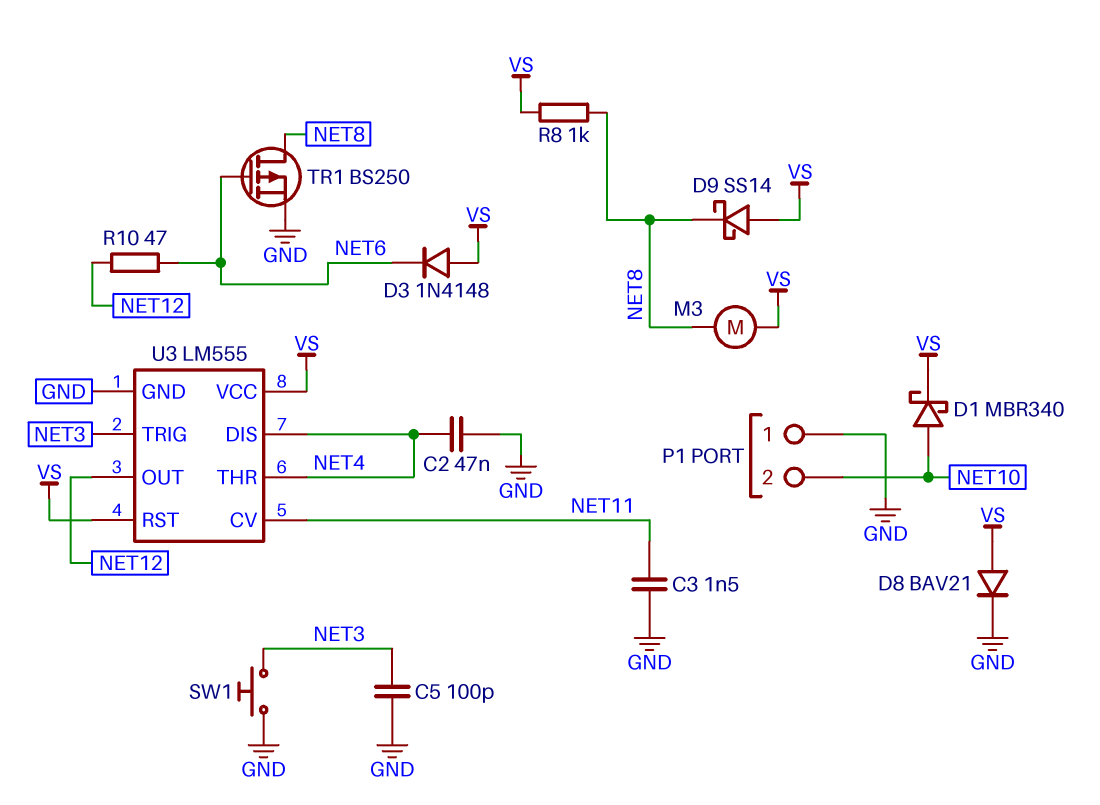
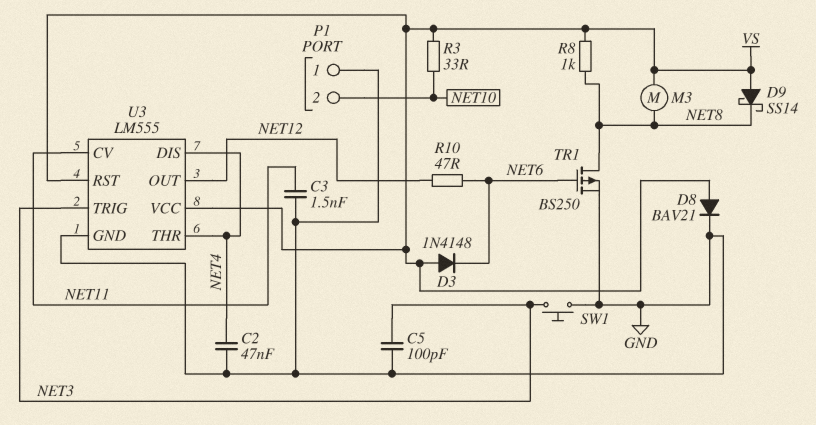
D1: schottky MBR340 (A NET10, K VS) -> none
R3: none -> 33 (NET10, VS)

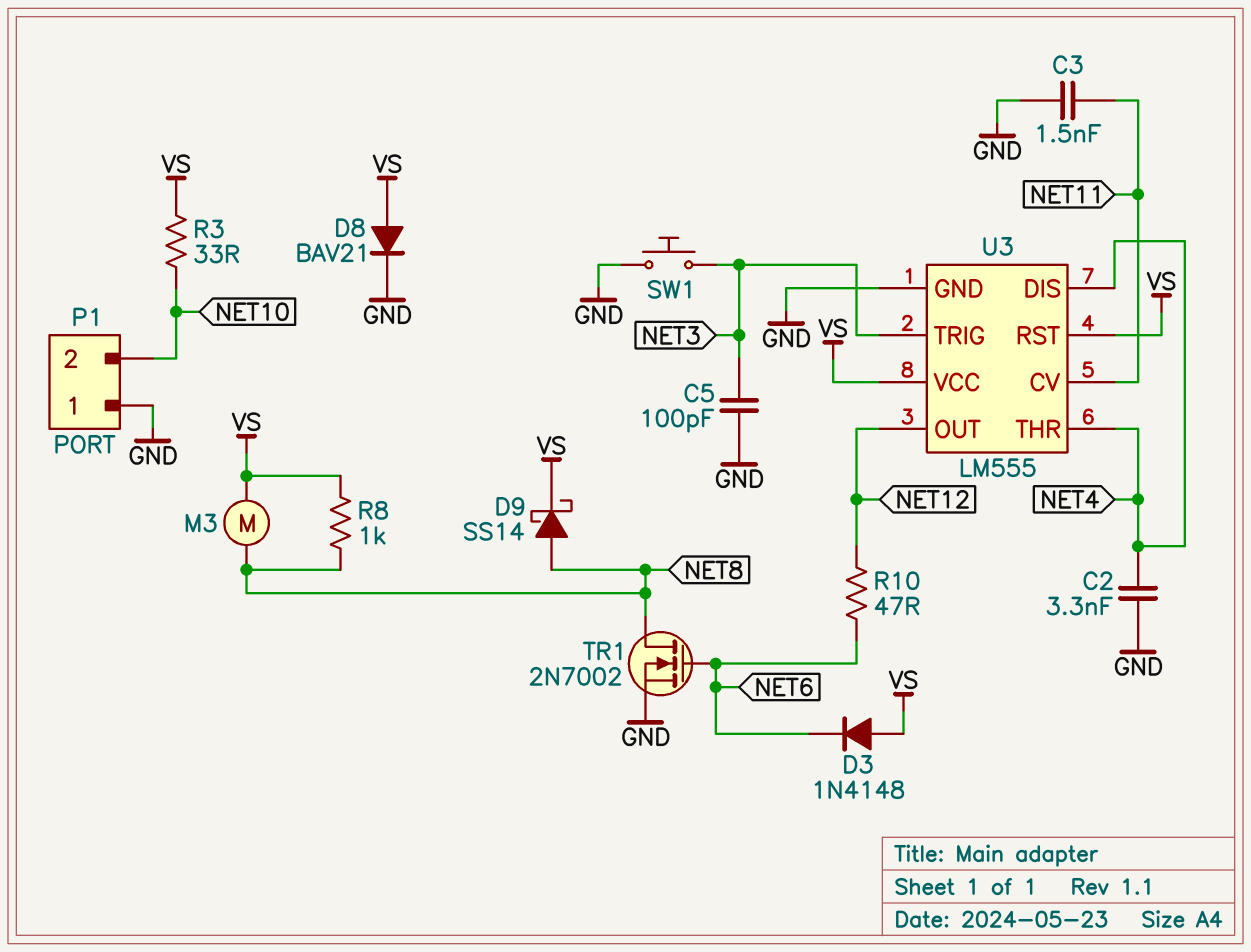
C2: 47nF (GND, NET4) -> 3.3nF (GND, NET4)
D9: schottky SS14 (A VS, K NET8) -> schottky SS14 (A NET8, K VS)
TR1: PMOS BS250 (G NET6, D NET8, S GND) -> NMOS 2N7002 (G NET6, D NET8, S GND)

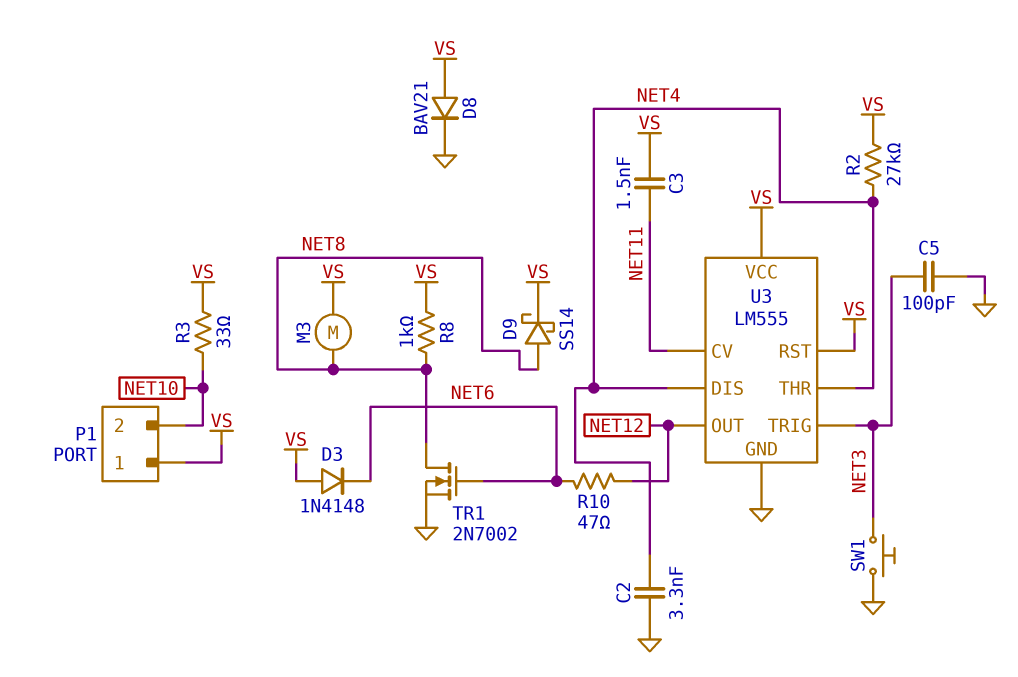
C3: 1.5nF (GND, NET11) -> 1.5nF (NET11, VS)
P1 pin 1: GND -> VS
R2: none -> 27k (NET4, VS)

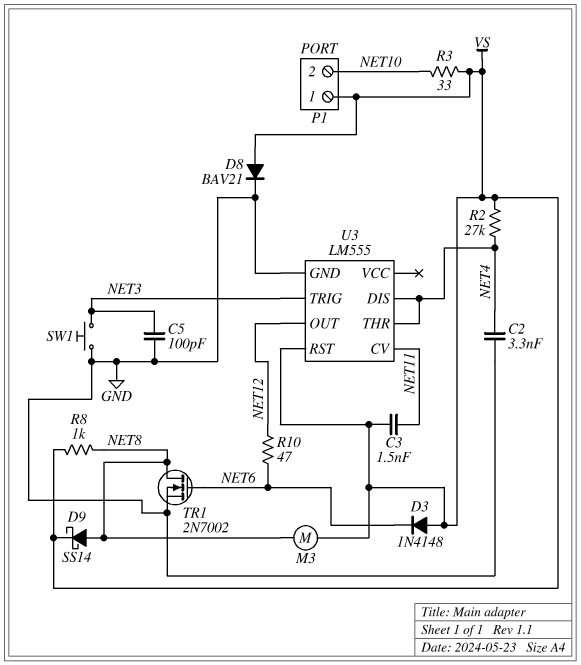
U3 pin VCC: VS -> none

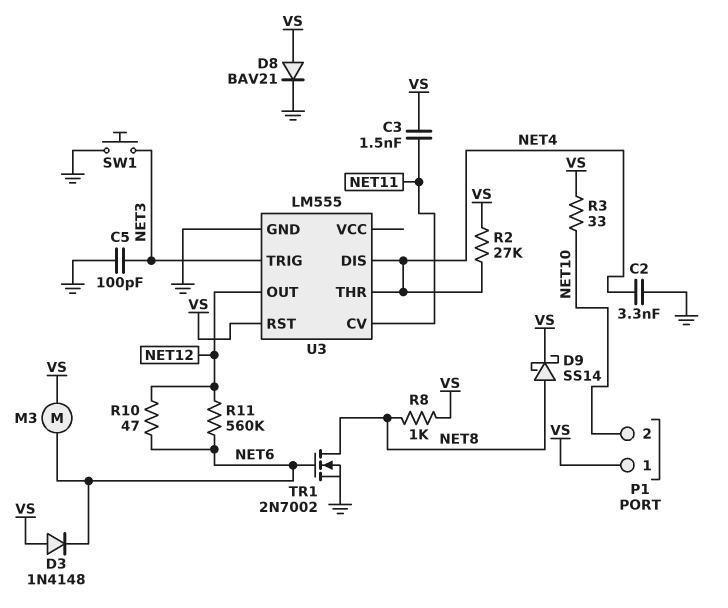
M3: motor (NET8, VS) -> motor (NET6, VS)
R11: none -> 560k (NET6, NET12)

